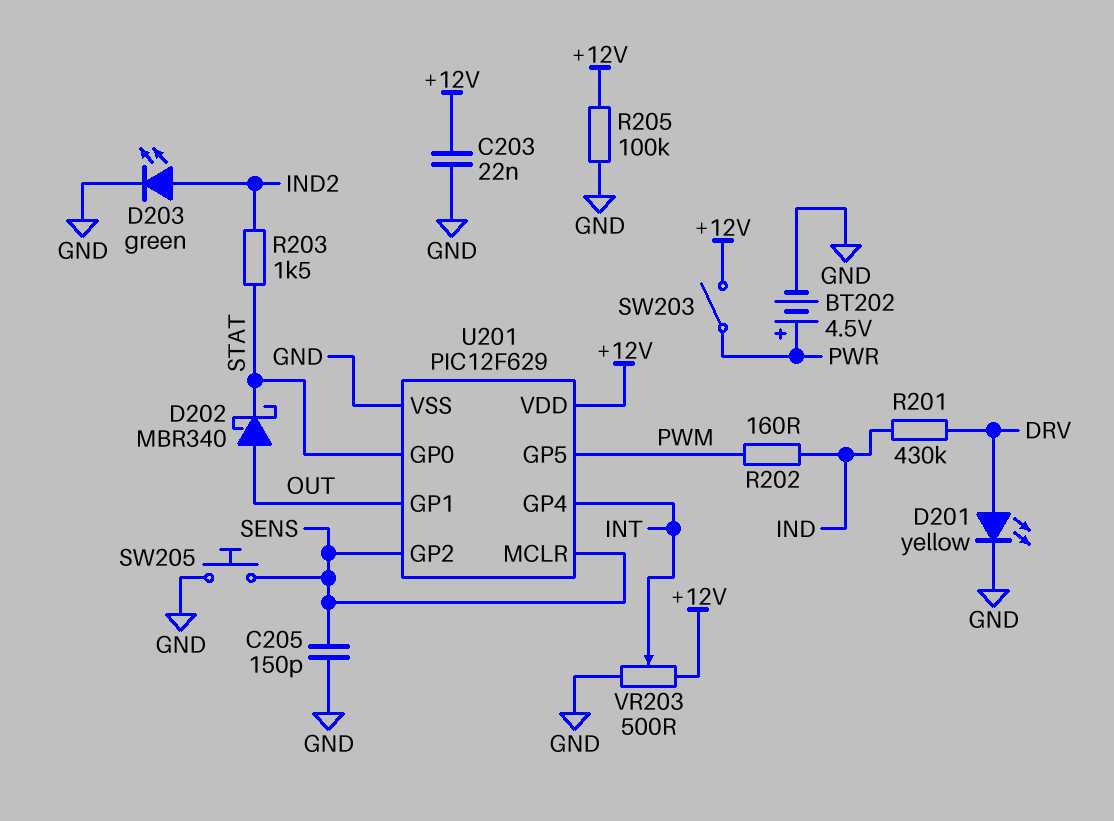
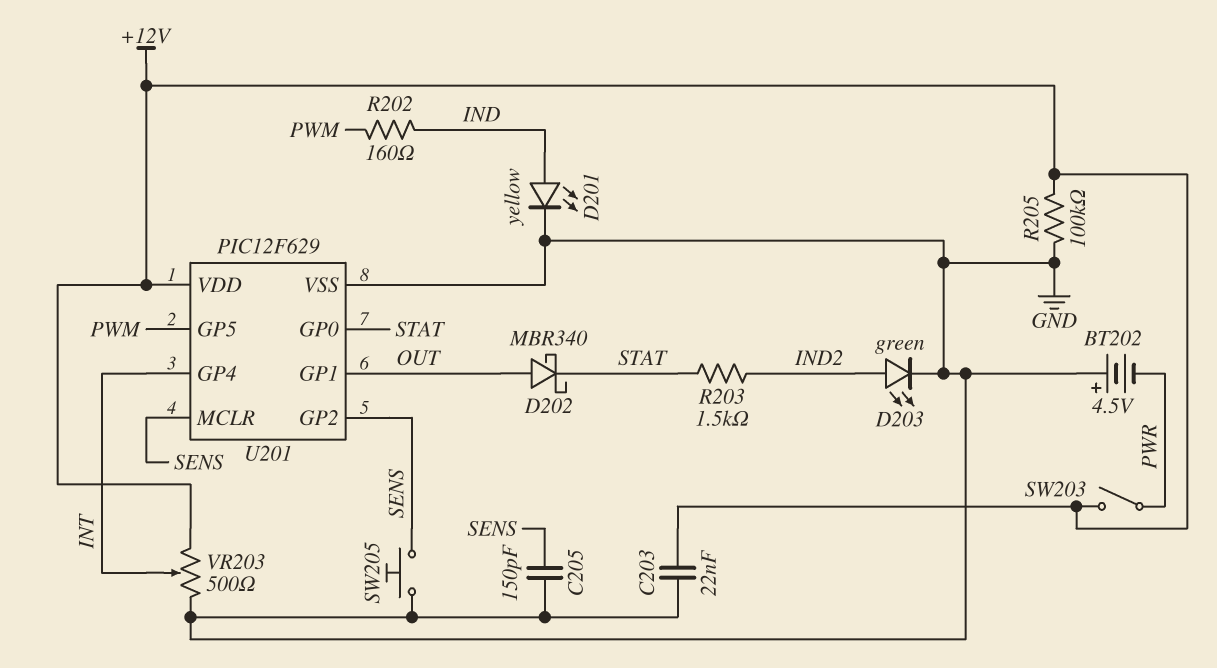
BT202: 4.5V (plus PWR, minus GND) -> 4.5V (plus GND, minus PWR)
D201: LED yellow (A DRV, K GND) -> LED yellow (A IND, K GND)
R201: 430k (DRV, IND) -> none

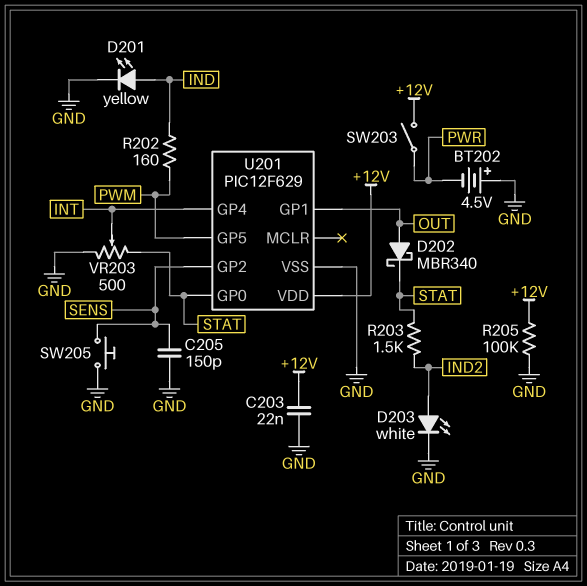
D203: LED green (A IND2, K GND) -> LED white (A IND2, K GND)
U201 pin MCLR: SENS -> none
VR203: 500 (+12V, GND, wiper INT) -> 500 (GND, STAT, wiper INT)

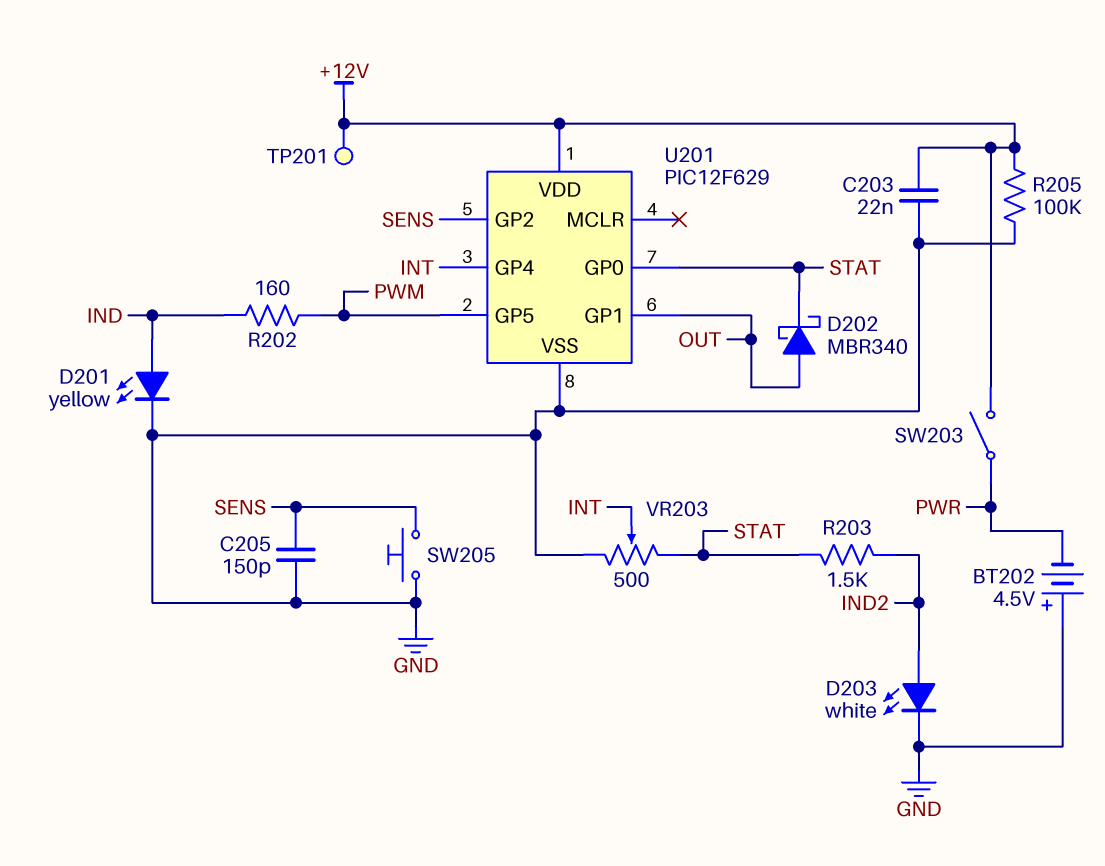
TP201: none -> test point (+12V)

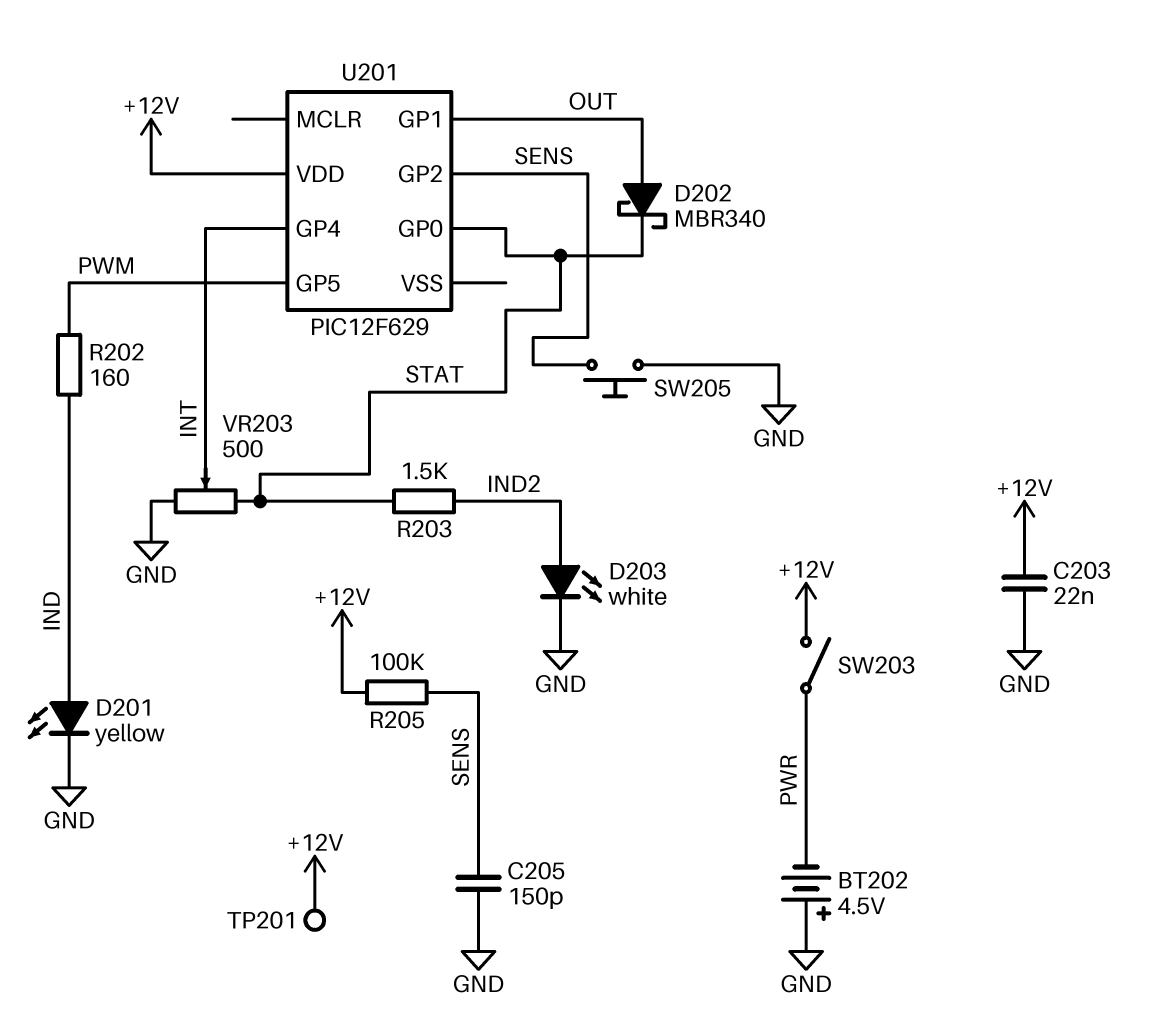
R205: 100k (+12V, GND) -> 100k (+12V, SENS)
U201 pin VSS: GND -> none

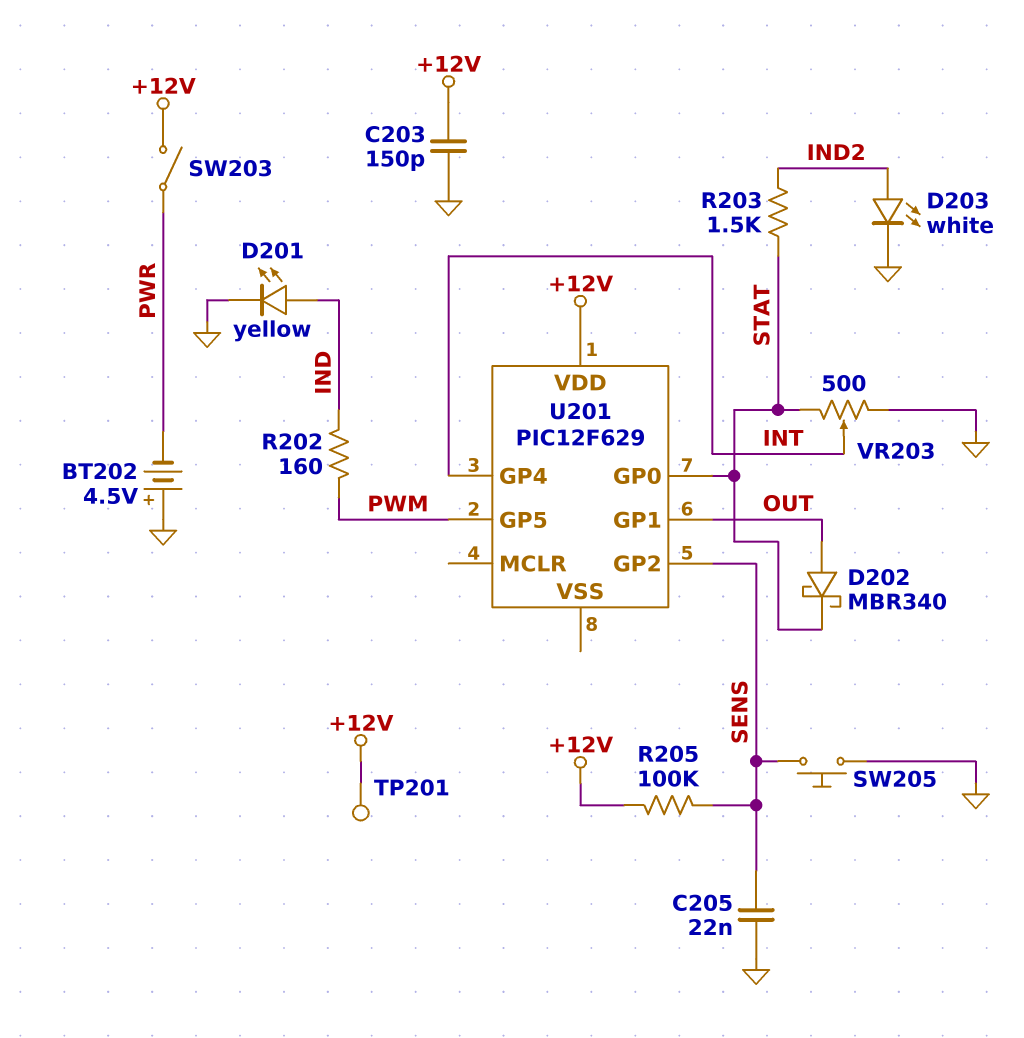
C203: 22nF (+12V, GND) -> 150pF (+12V, GND)
C205: 150pF (GND, SENS) -> 22nF (GND, SENS)

